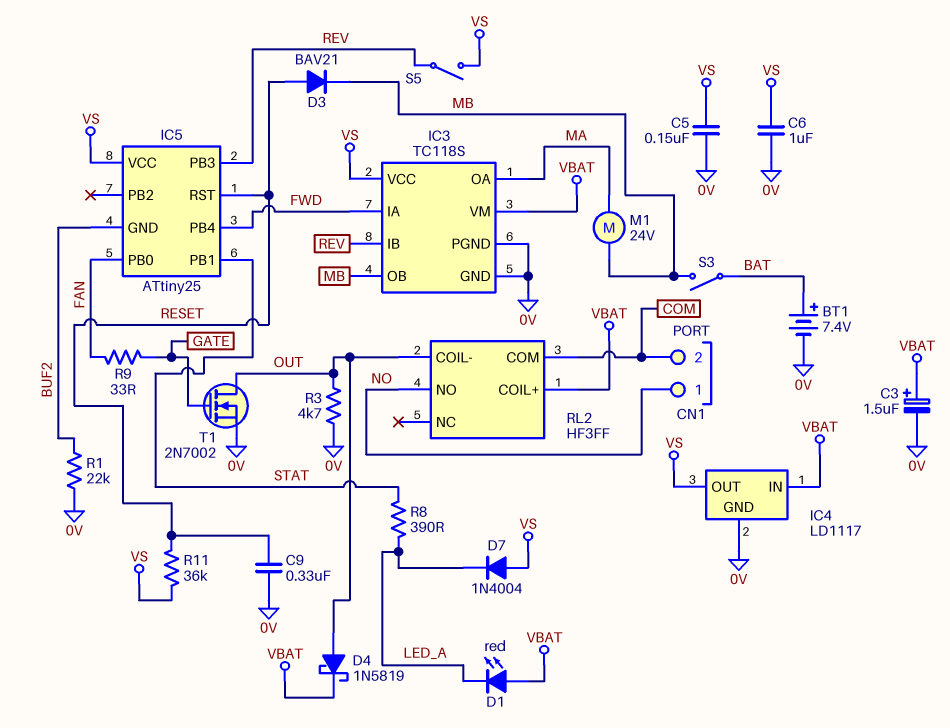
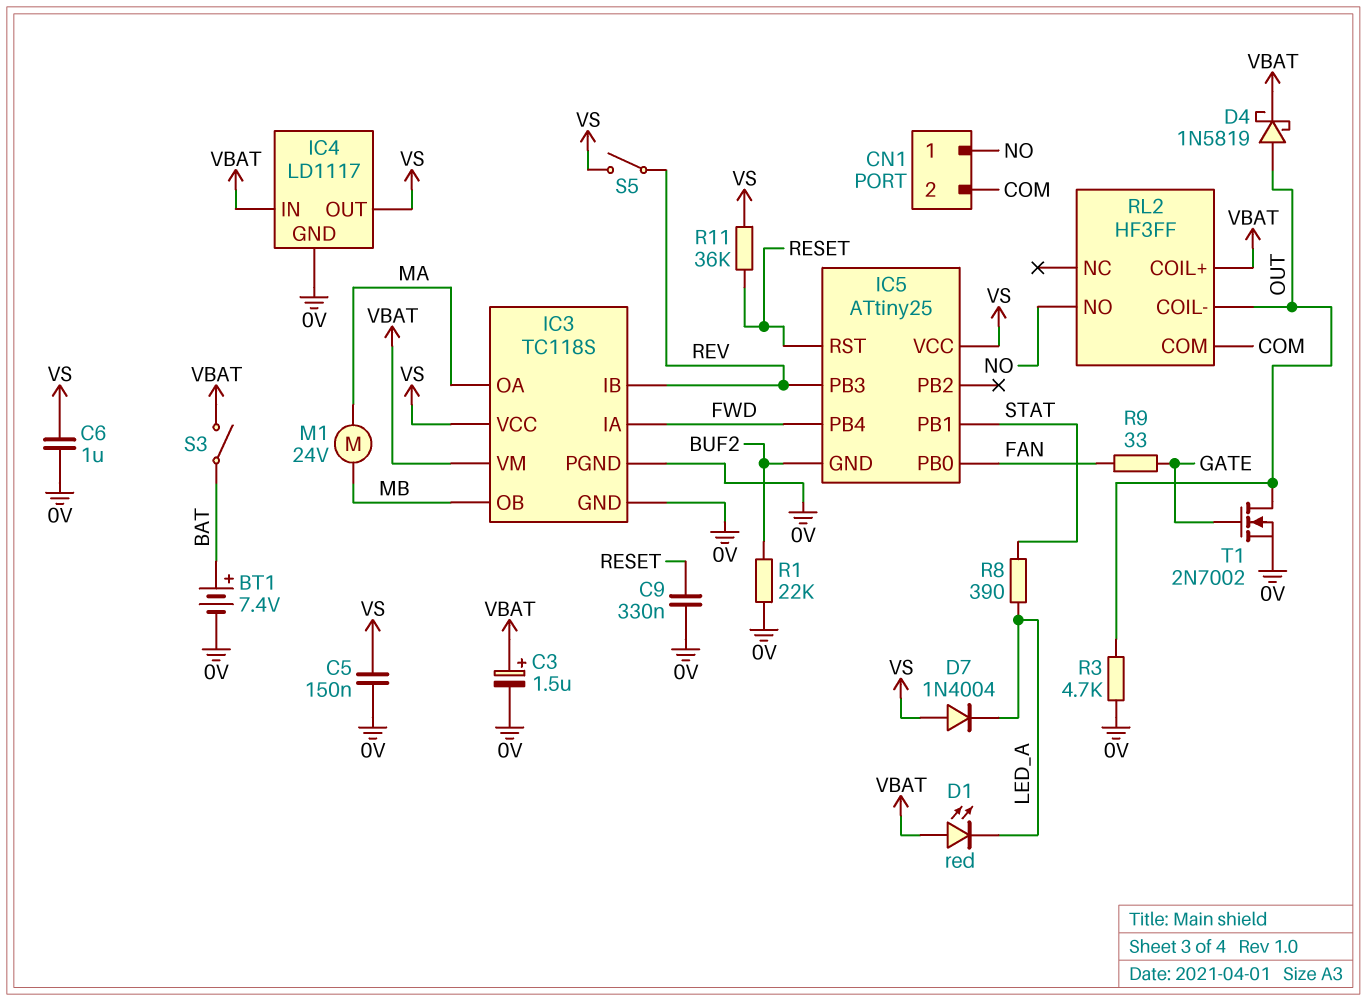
D3: diode BAV21 (A RESET, K MB) -> none
S3: switch (BAT, MB) -> switch (BAT, VBAT)

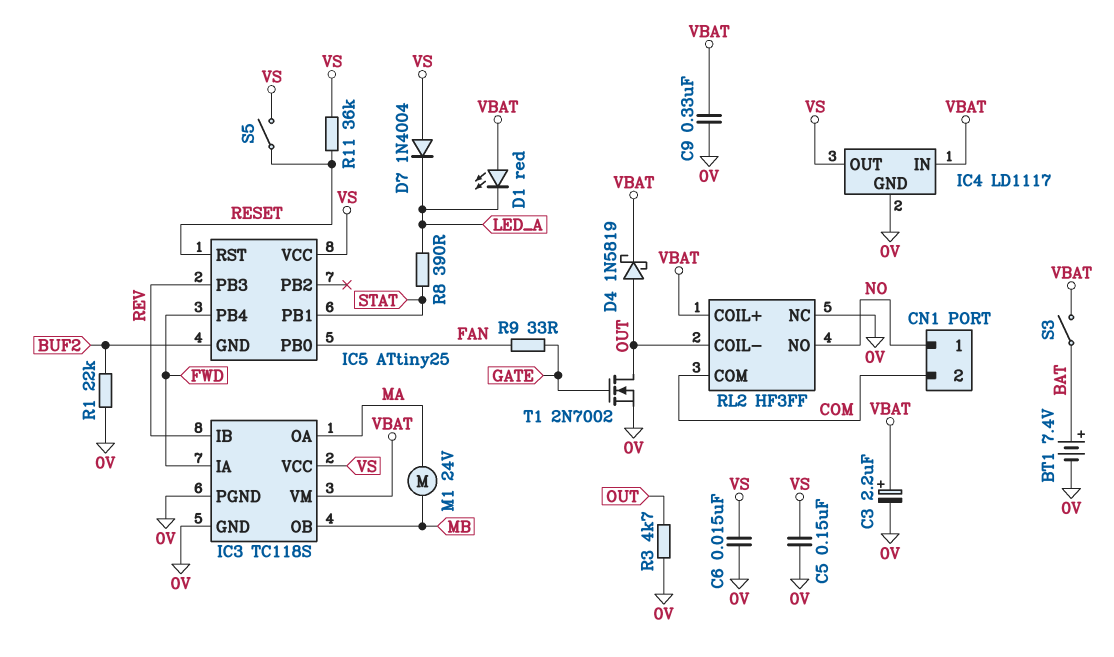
C3: 1.5uF (plus VBAT, minus 0V) -> 2.2uF (plus VBAT, minus 0V)
C6: 1uF (0V, VS) -> 15nF (0V, VS)
C9: 330nF (0V, RESET) -> 330nF (0V, VBAT)
RL2 pin NC: none -> 0V
S5: switch (REV, VS) -> switch (RESET, VS)

